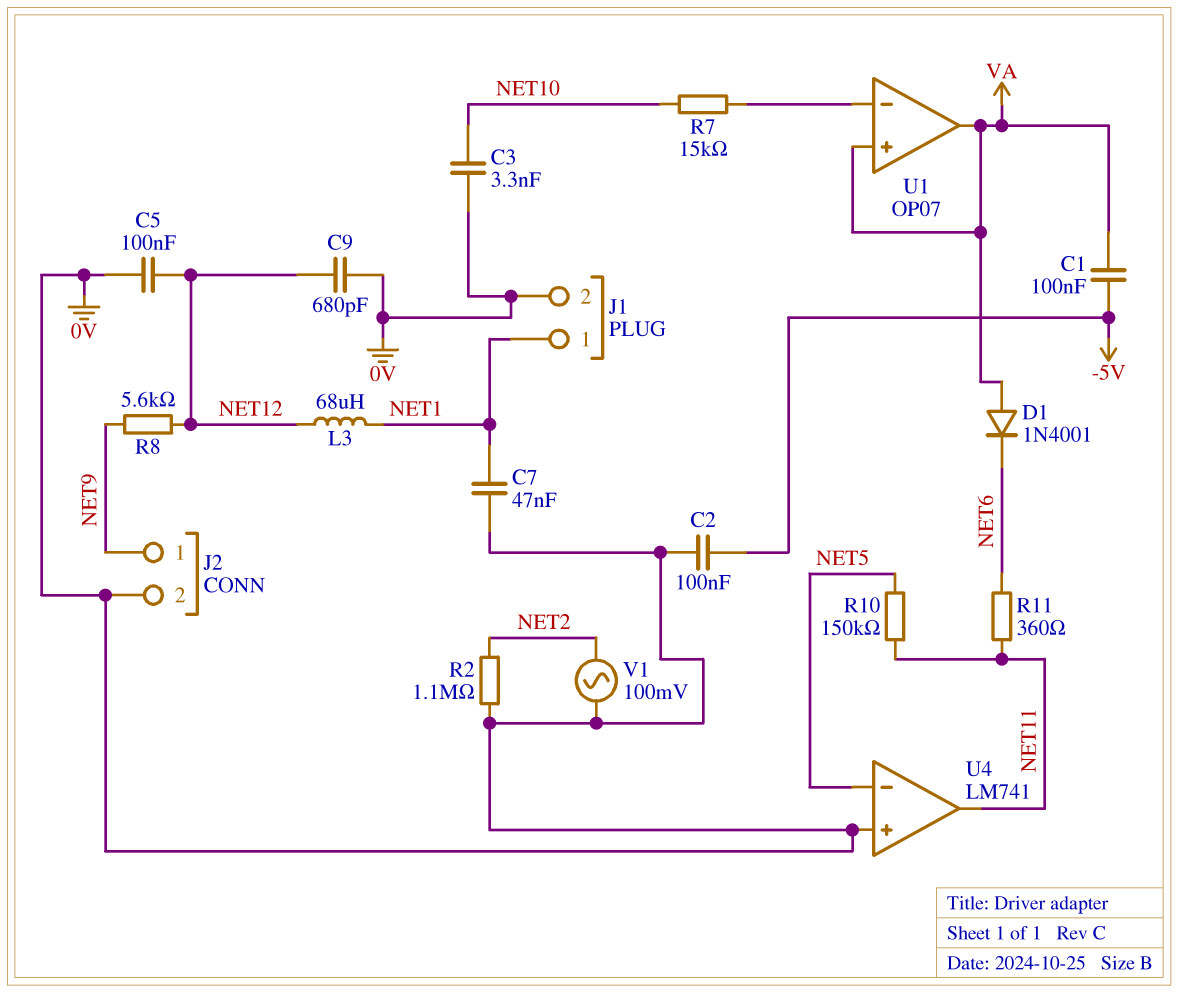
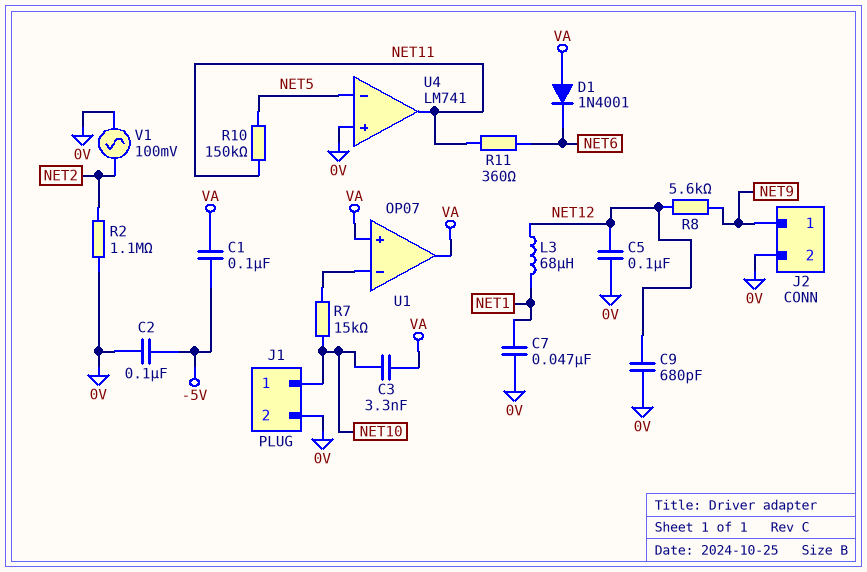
C3: 3.3nF (0V, NET10) -> 3.3nF (NET10, VA)
J1 pin 1: NET1 -> NET10

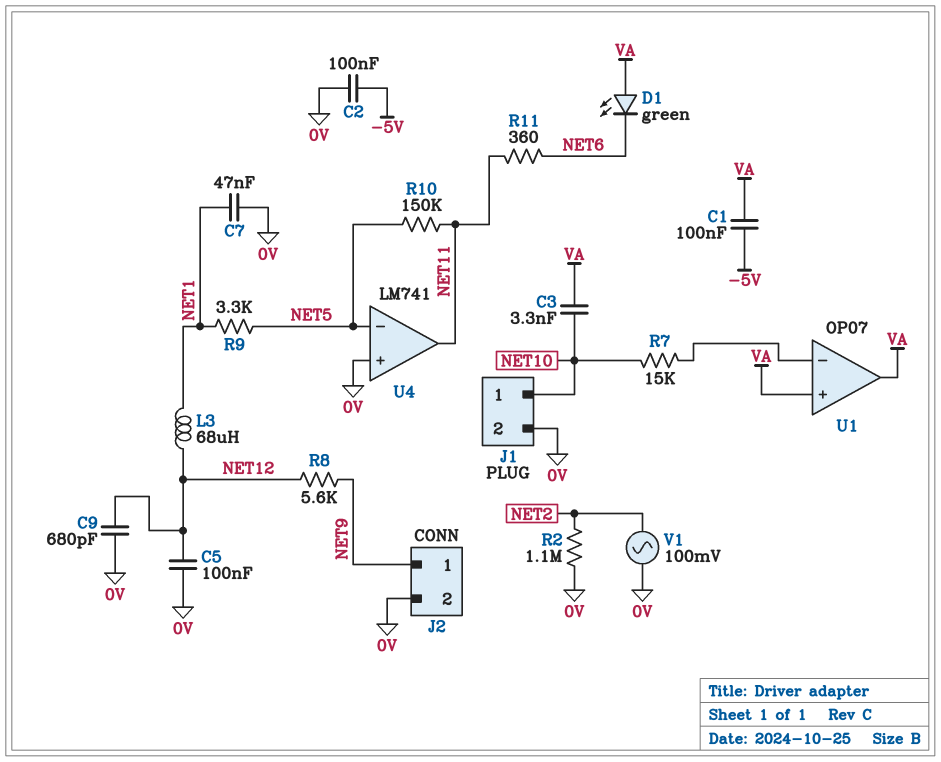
D1: diode 1N4001 (A VA, K NET6) -> LED green (A VA, K NET6)
R9: none -> 3.3k (NET1, NET5)

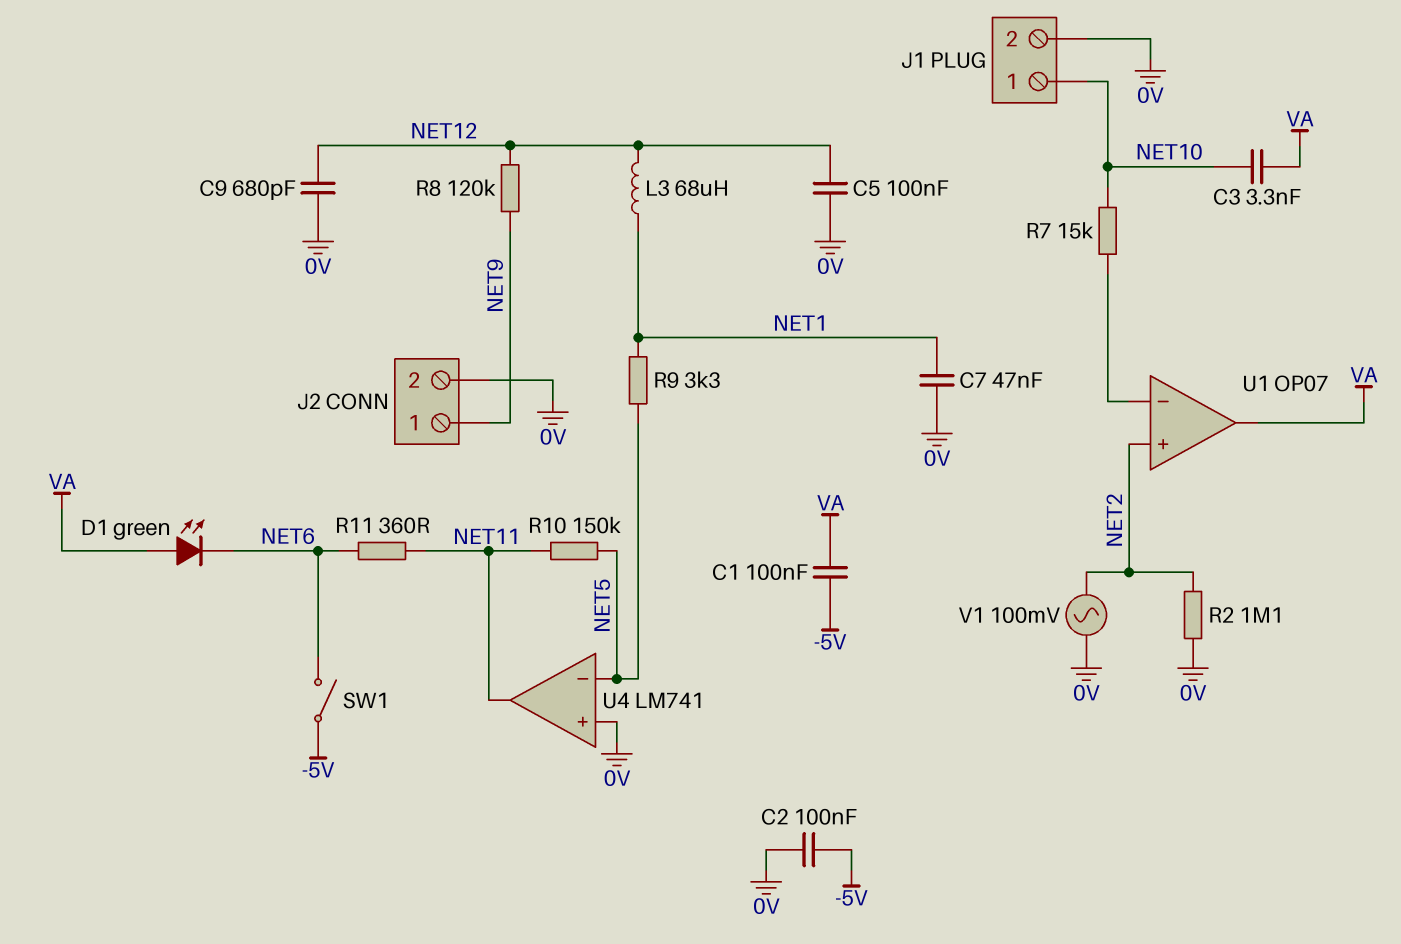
R8: 5.6k (NET9, NET12) -> 120k (NET9, NET12)
SW1: none -> switch (-5V, NET6)
U1 pin in+: VA -> NET2

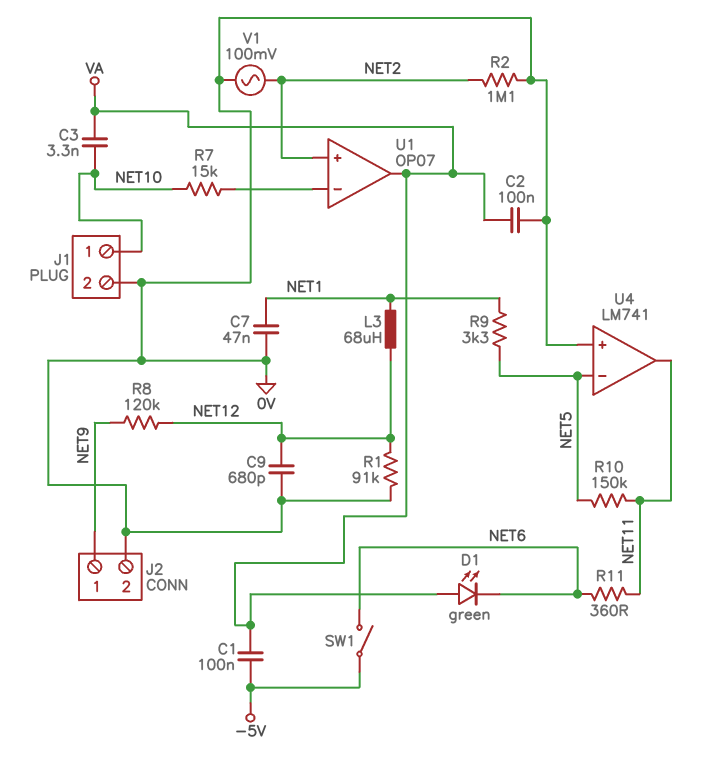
C2: 100nF (-5V, 0V) -> 100nF (0V, VA)
C5: 100nF (0V, NET12) -> none
R1: none -> 91k (0V, NET12)

